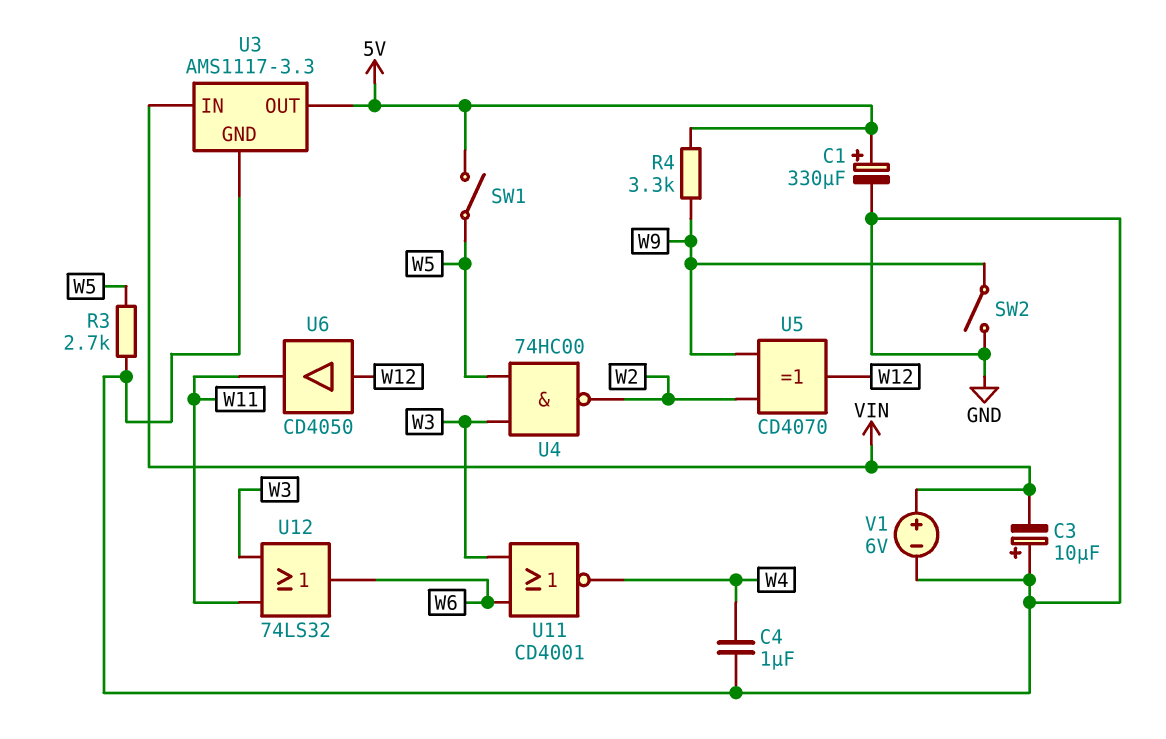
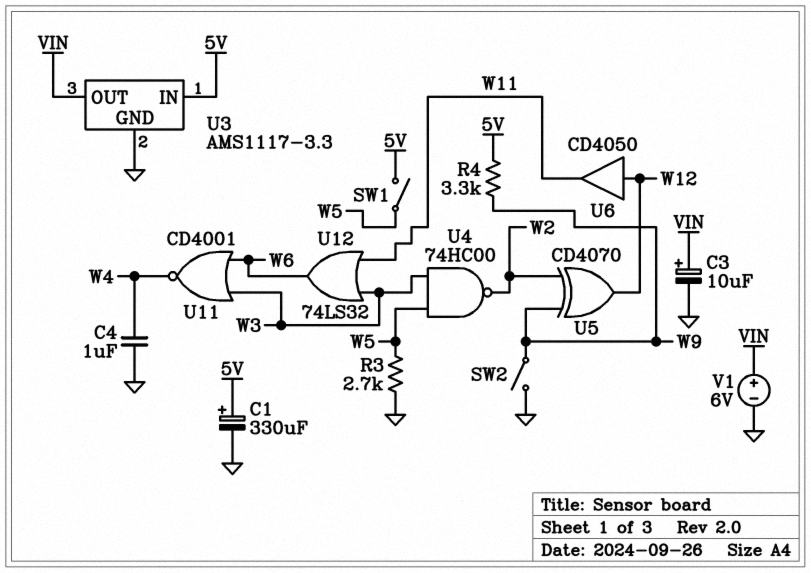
C3: 10uF (plus GND, minus VIN) -> 10uF (plus VIN, minus GND)
U3 pin IN: VIN -> 5V
U3 pin OUT: 5V -> VIN

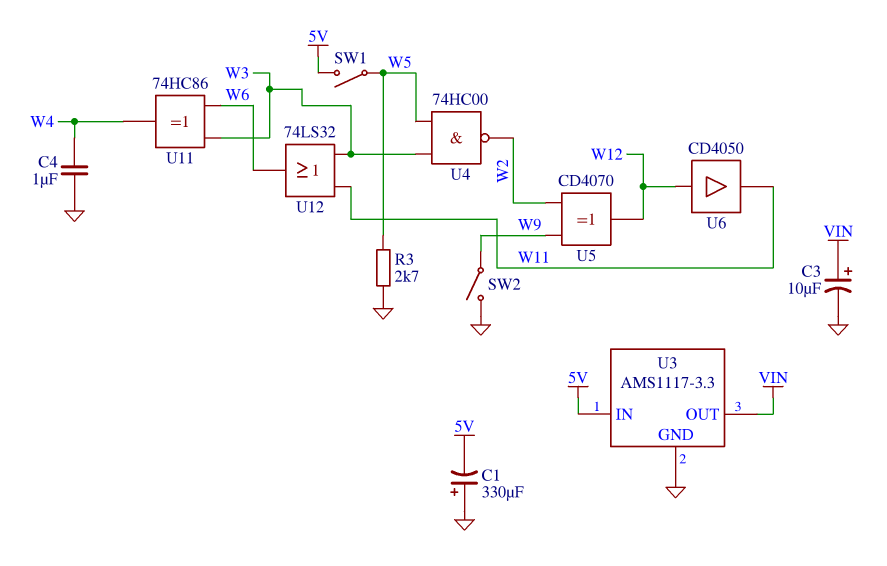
C1: 330uF (plus 5V, minus GND) -> 330uF (plus GND, minus 5V)
R4: 3.3k (5V, W9) -> none
U11: NOR CD4001 (in W3, in W6, out W4) -> XOR 74HC86 (in W3, in W6, out W4)
V1: 6V (plus VIN, minus GND) -> none

